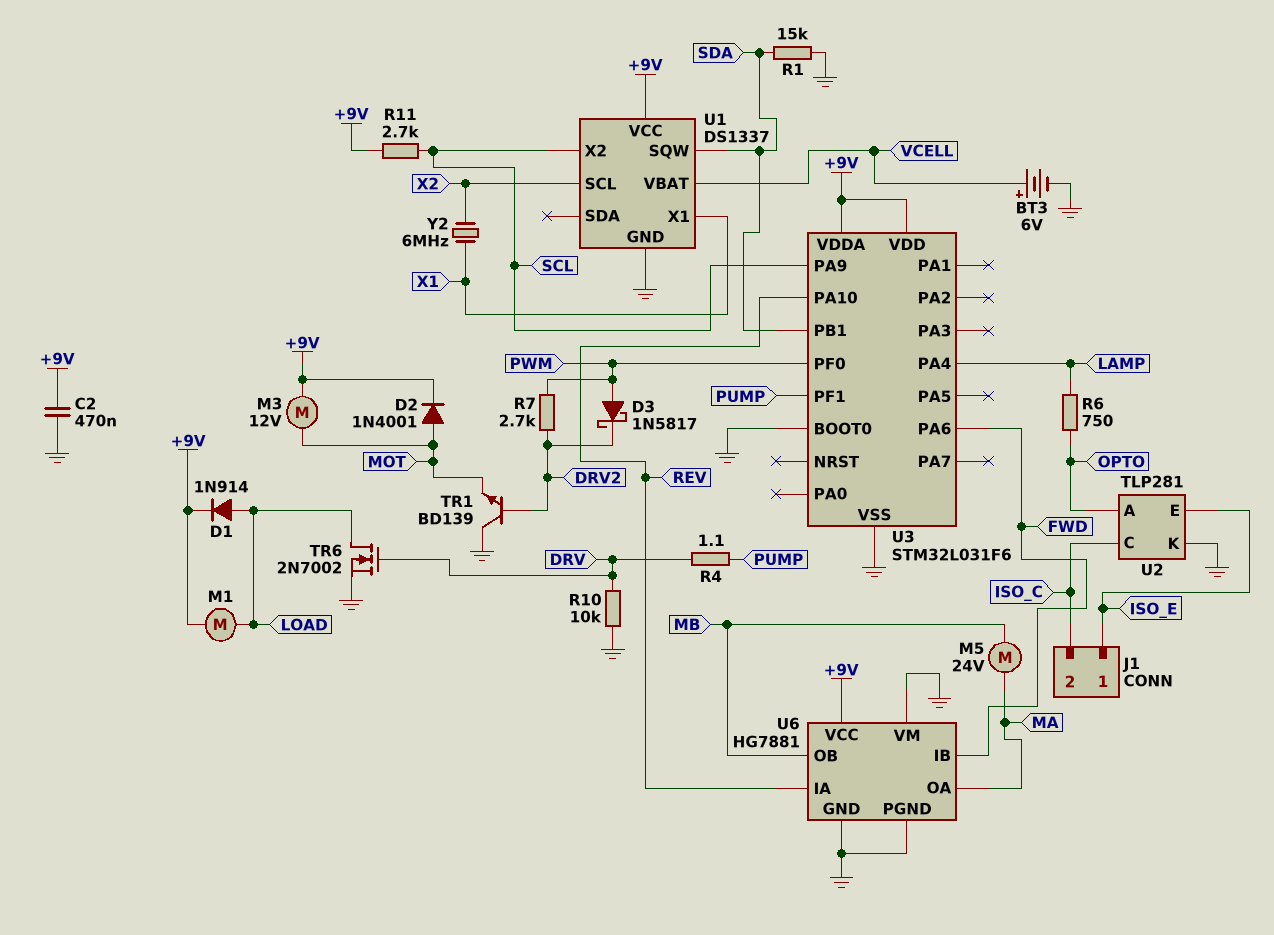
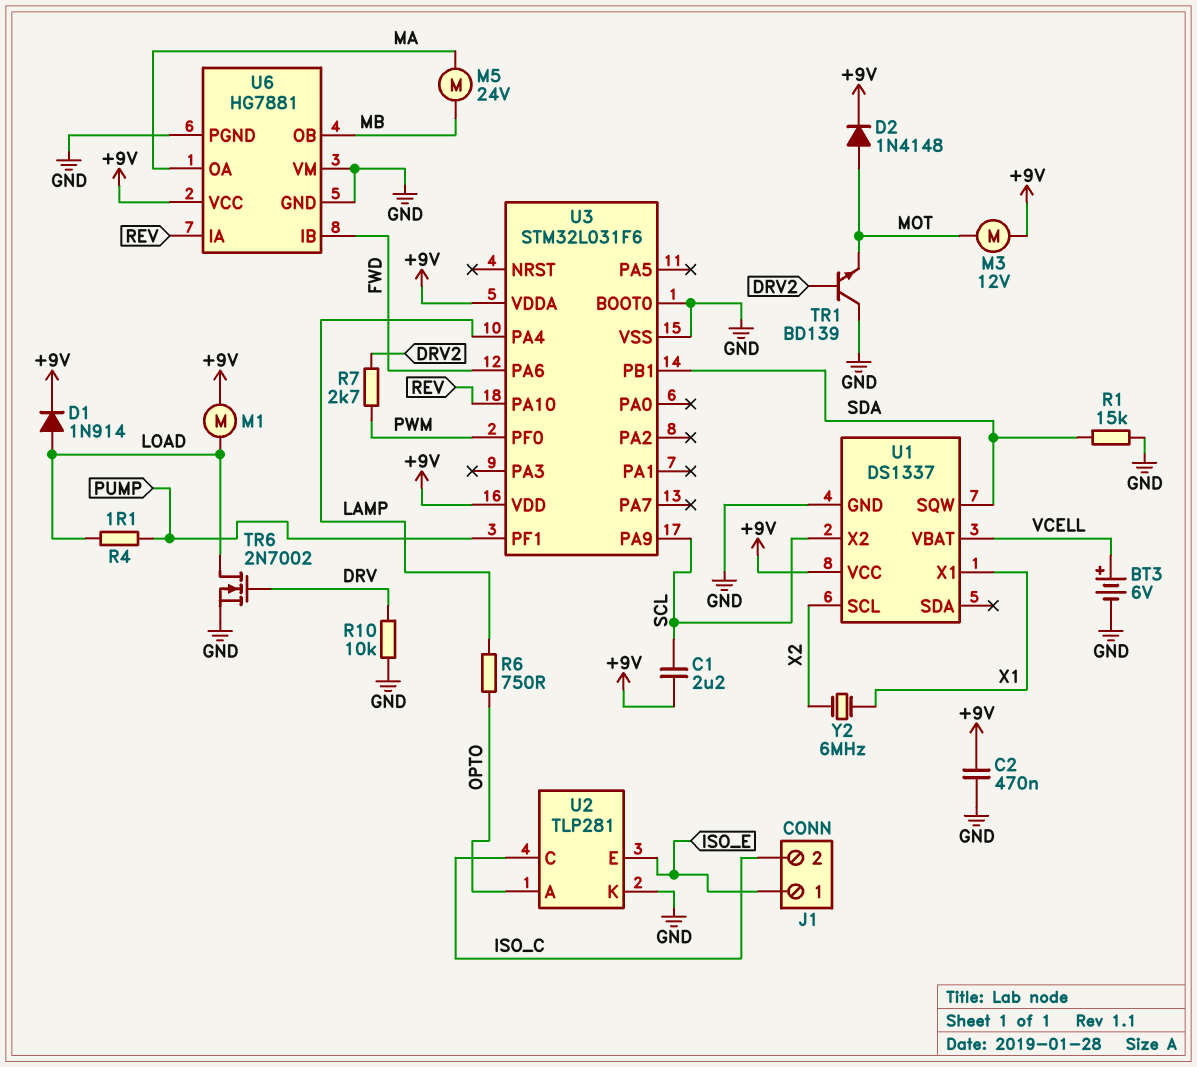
C1: none -> 2.2uF (+9V, SCL)
D2: diode 1N4001 (A MOT, K +9V) -> diode 1N4148 (A MOT, K +9V)
D3: schottky 1N5817 (A PWM, K DRV2) -> none
R4: 1.1 (DRV, PUMP) -> 1.1 (LOAD, PUMP)
R11: 2.7k (+9V, SCL) -> none

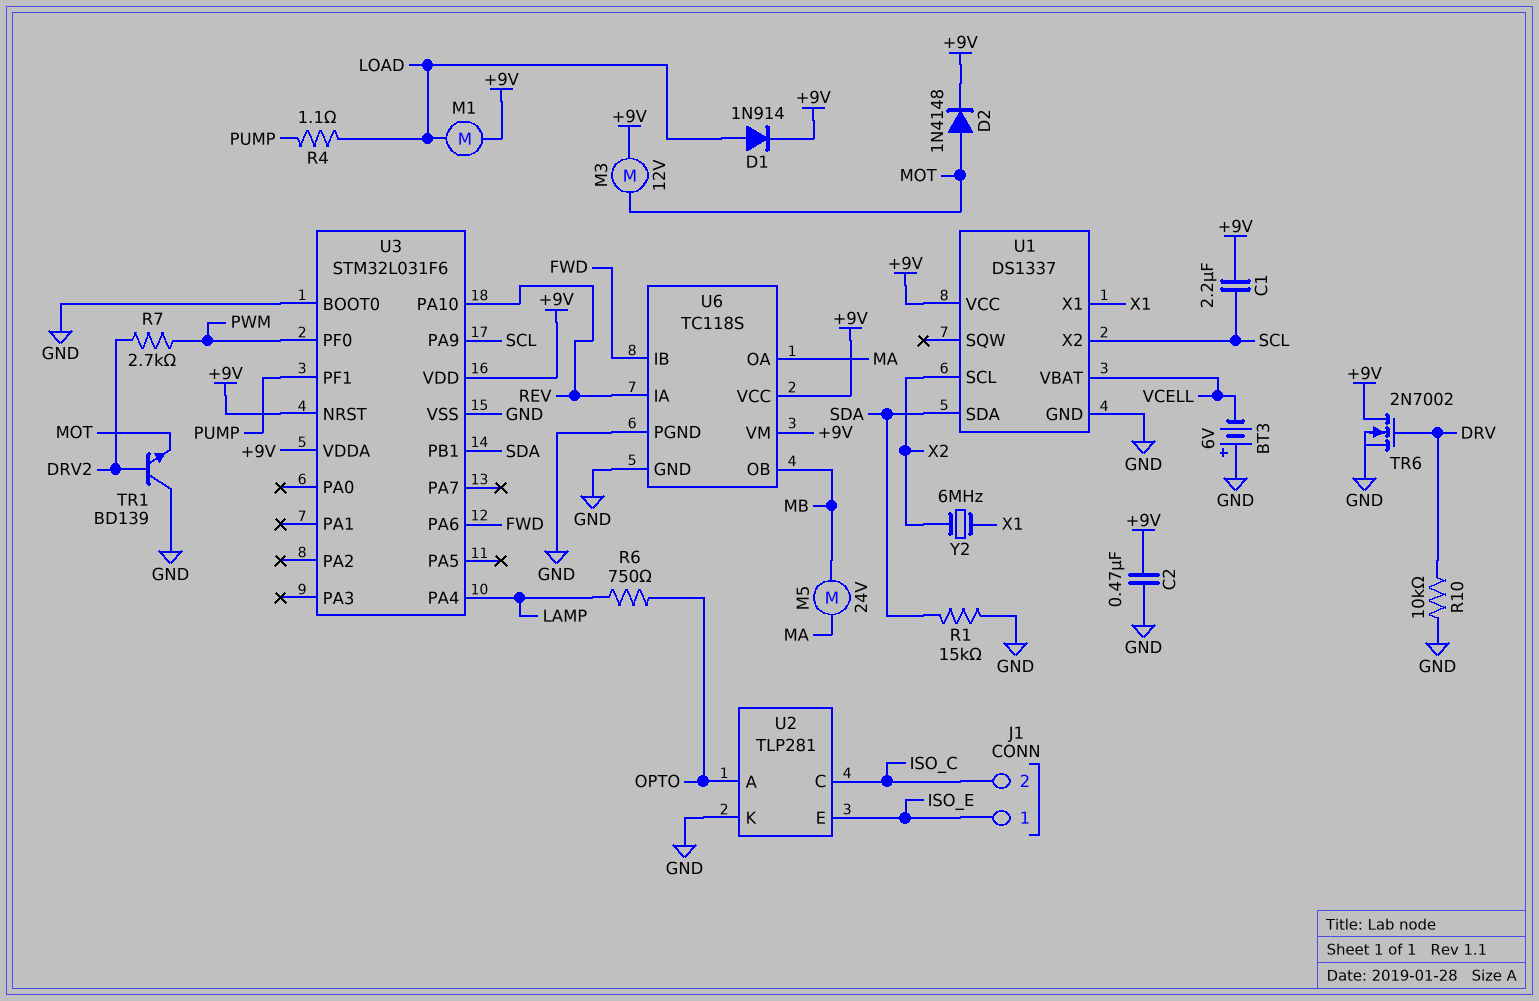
BT3: 6V (plus VCELL, minus GND) -> 6V (plus GND, minus VCELL)
TR6: NMOS 2N7002 (G DRV, D LOAD, S GND) -> NMOS 2N7002 (G DRV, D +9V, S GND)
U1 pin SDA: none -> SDA
U1 pin SQW: SDA -> none
U3 pin NRST: none -> +9V
U6: HG7881 -> TC118S
U6 pin VM: GND -> +9V

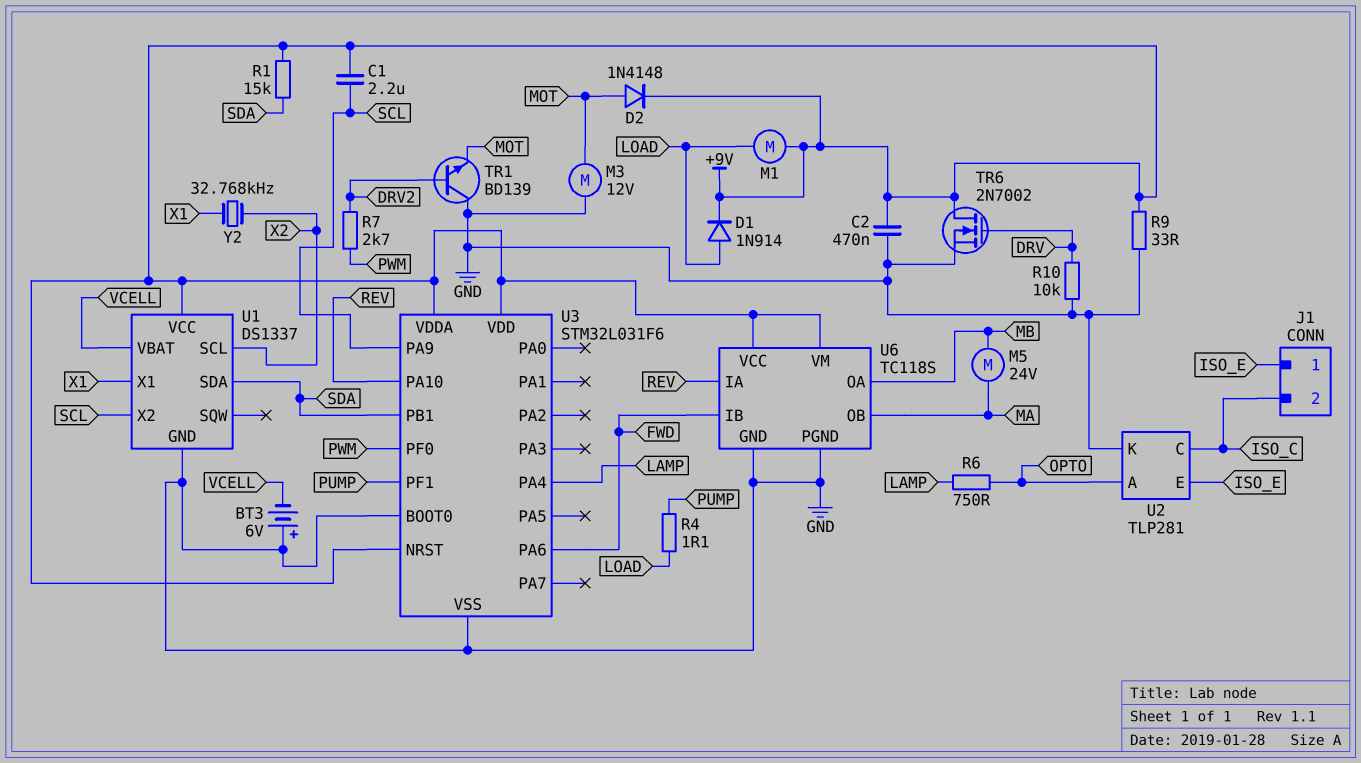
M3: motor 12V (+9V, MOT) -> motor 12V (GND, MOT)
R1: 15k (GND, SDA) -> 15k (+9V, SDA)
R9: none -> 33 (+9V, GND)
U6 pin OA: MA -> MB
U6 pin OB: MB -> MA
Y2: 6MHz (X1, X2) -> 32.768kHz (X1, X2)

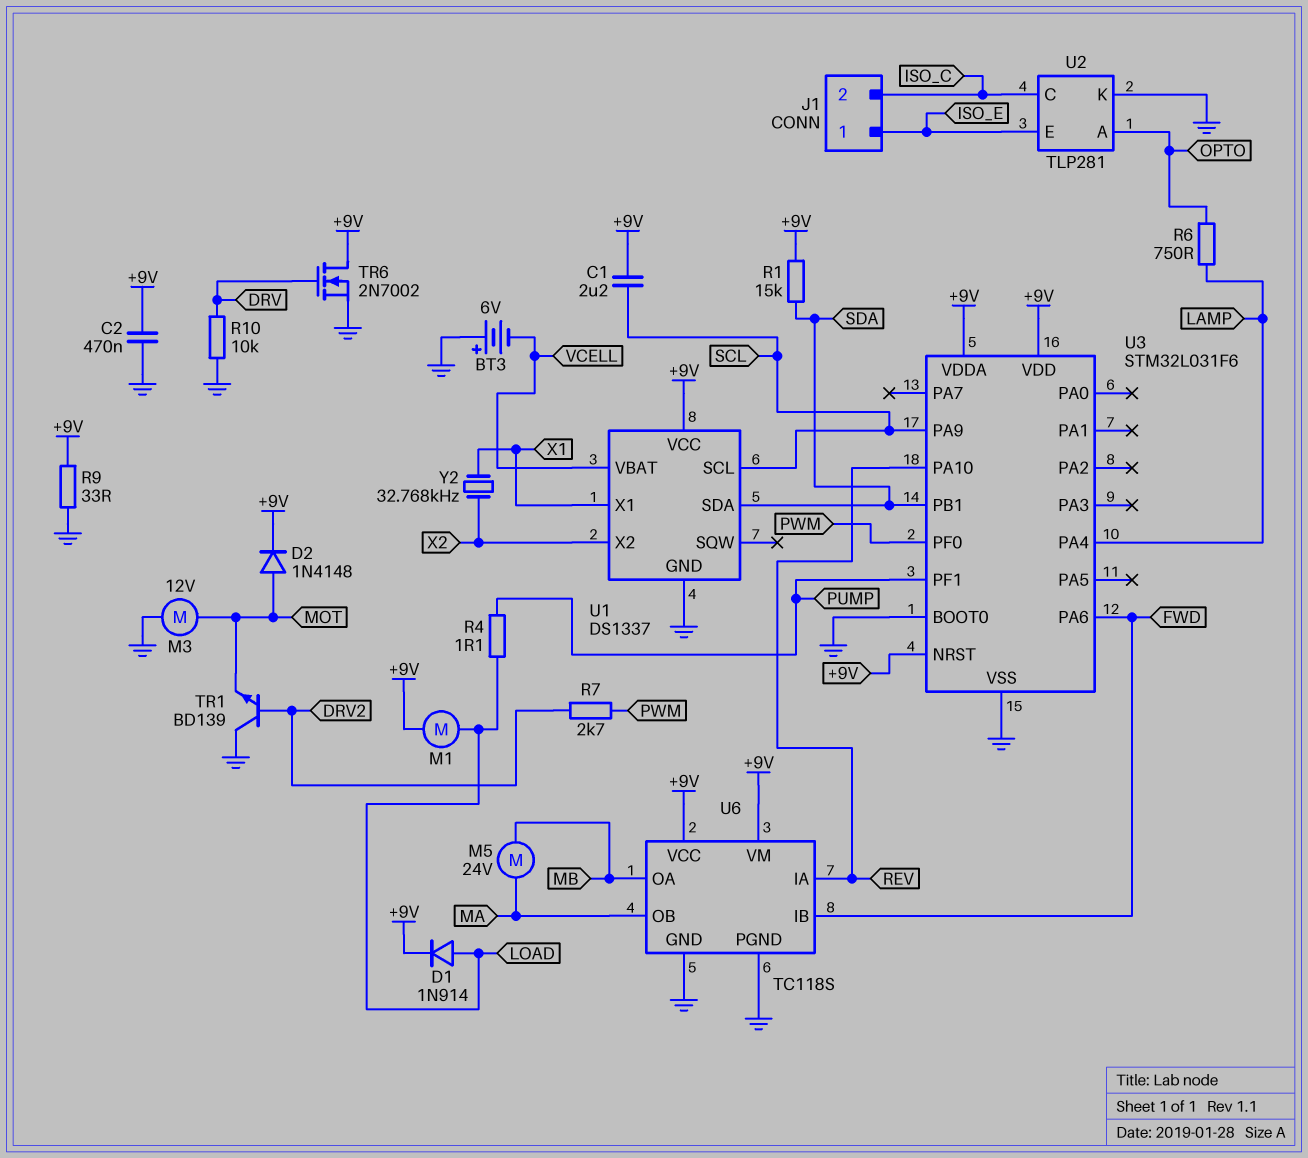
U1 pin SCL: X2 -> SCL
U1 pin X2: SCL -> X2

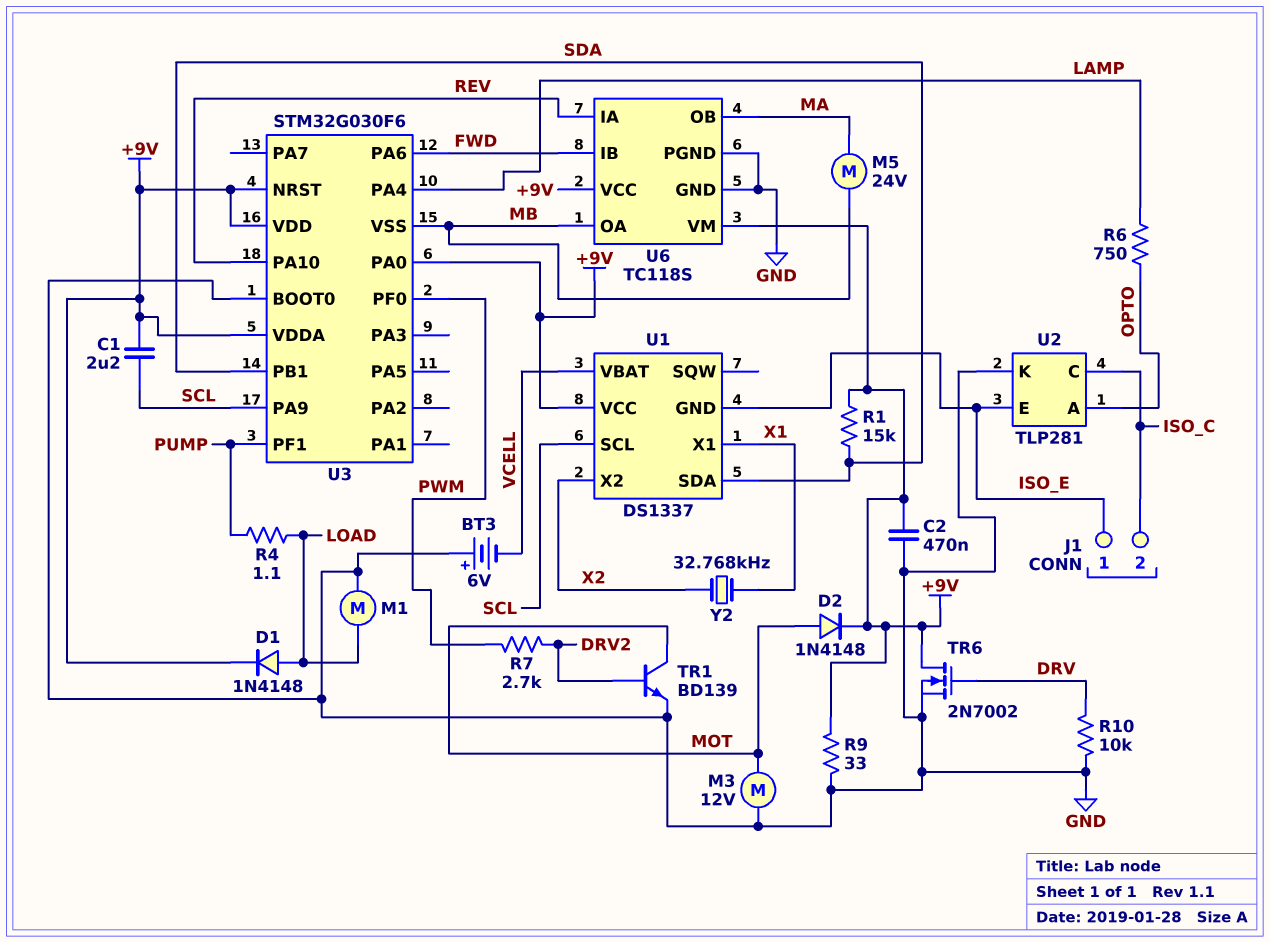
D1: diode 1N914 (A LOAD, K +9V) -> diode 1N4148 (A LOAD, K +9V)
M1: motor (+9V, LOAD) -> motor (GND, LOAD)
TR1: NPN BD139 (B DRV2, C GND, E MOT) -> NPN BD139 (B DRV2, C MOT, E GND)
U1 pin GND: GND -> ISO_E
U3: STM32L031F6 -> STM32G030F6
U3 pin PA0: none -> +9V
U3 pin VSS: GND -> MB

